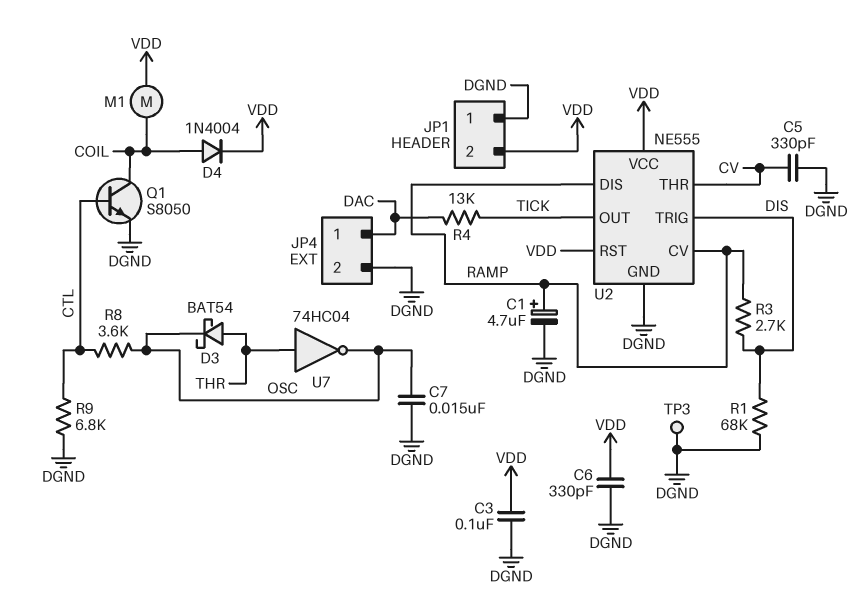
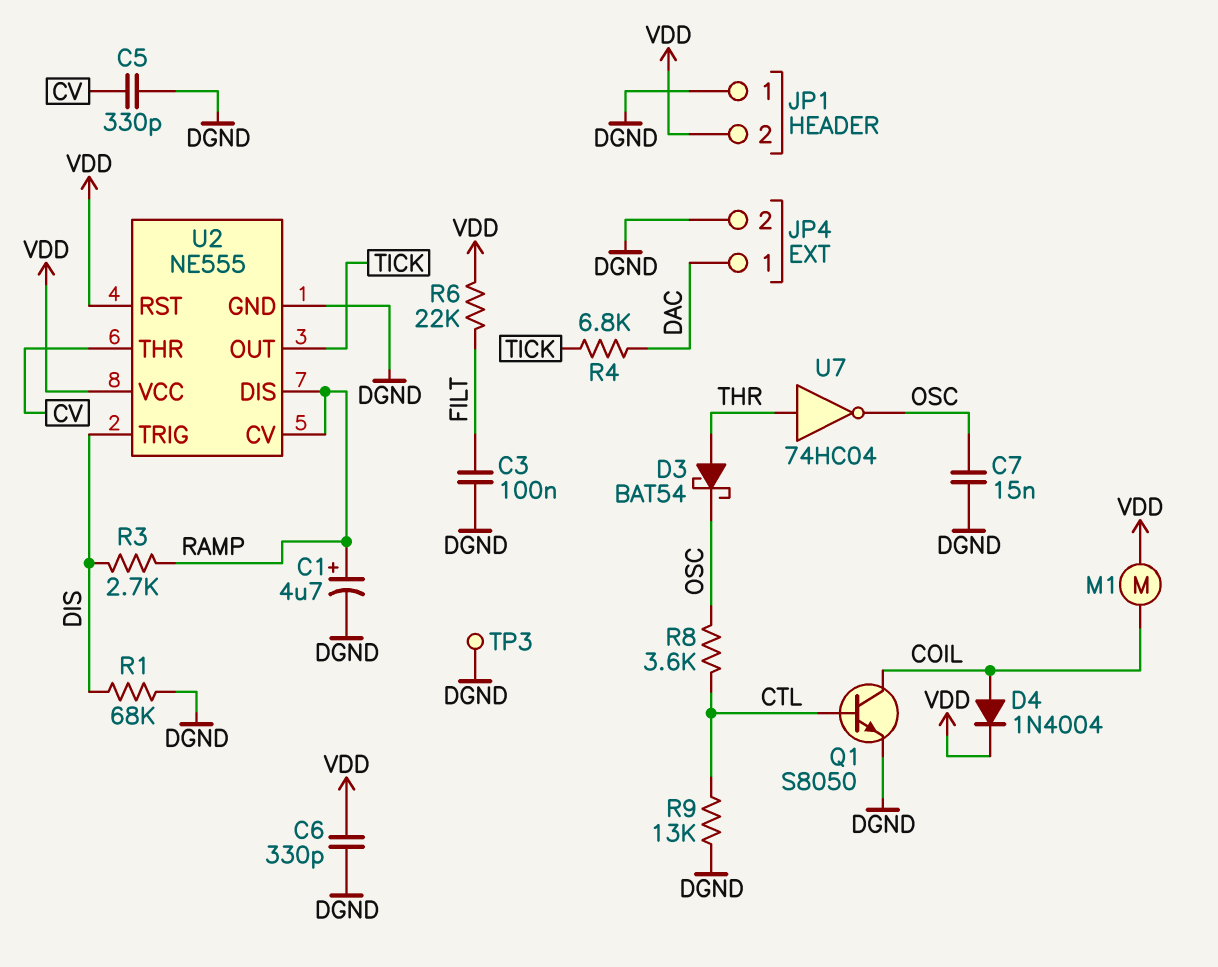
C3: 100nF (DGND, VDD) -> 100nF (DGND, FILT)
R4: 13k (DAC, TICK) -> 6.8k (DAC, TICK)
R6: none -> 22k (FILT, VDD)
R9: 6.8k (CTL, DGND) -> 13k (CTL, DGND)

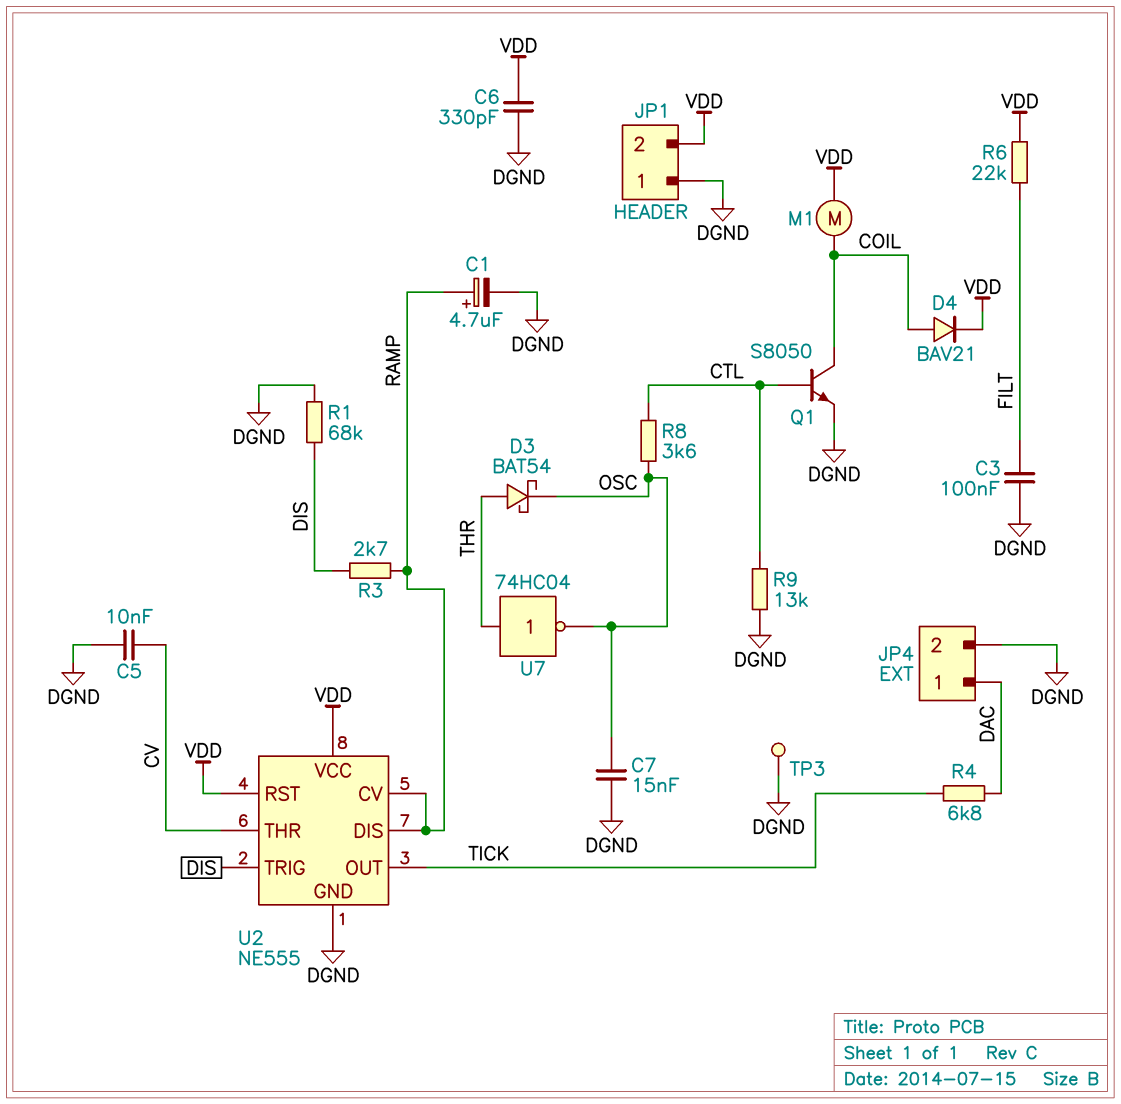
C5: 330pF (CV, DGND) -> 10nF (CV, DGND)
D4: diode 1N4004 (A COIL, K VDD) -> diode BAV21 (A COIL, K VDD)

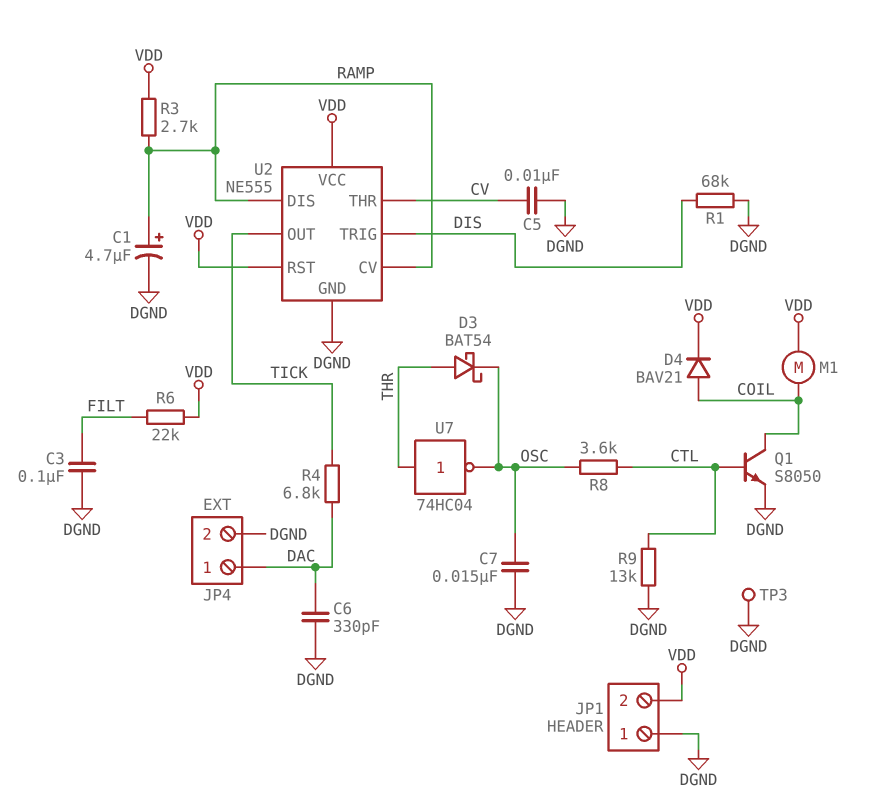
C6: 330pF (DGND, VDD) -> 330pF (DAC, DGND)
R3: 2.7k (DIS, RAMP) -> 2.7k (RAMP, VDD)

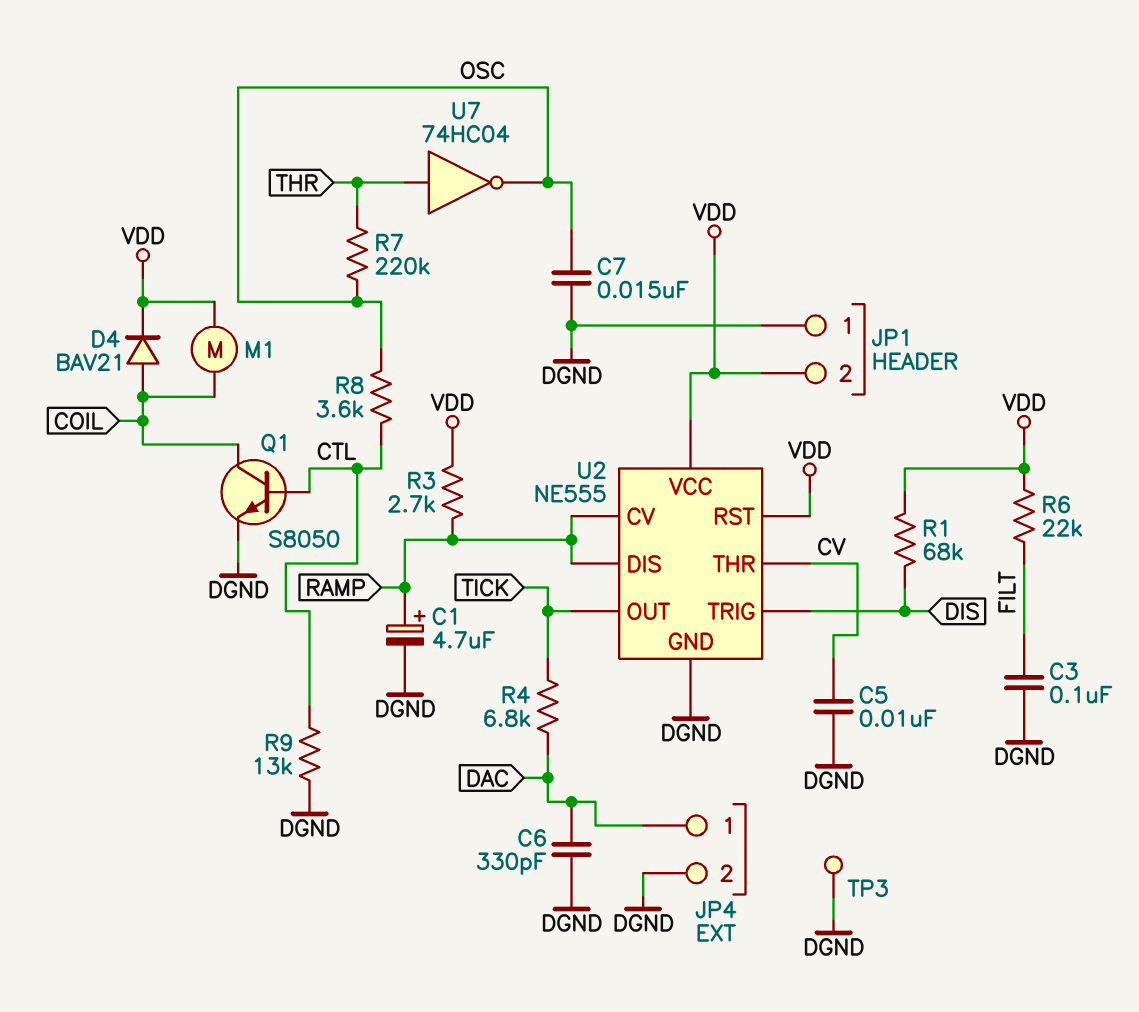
D3: schottky BAT54 (A THR, K OSC) -> none
R1: 68k (DGND, DIS) -> 68k (DIS, VDD)
R7: none -> 220k (OSC, THR)

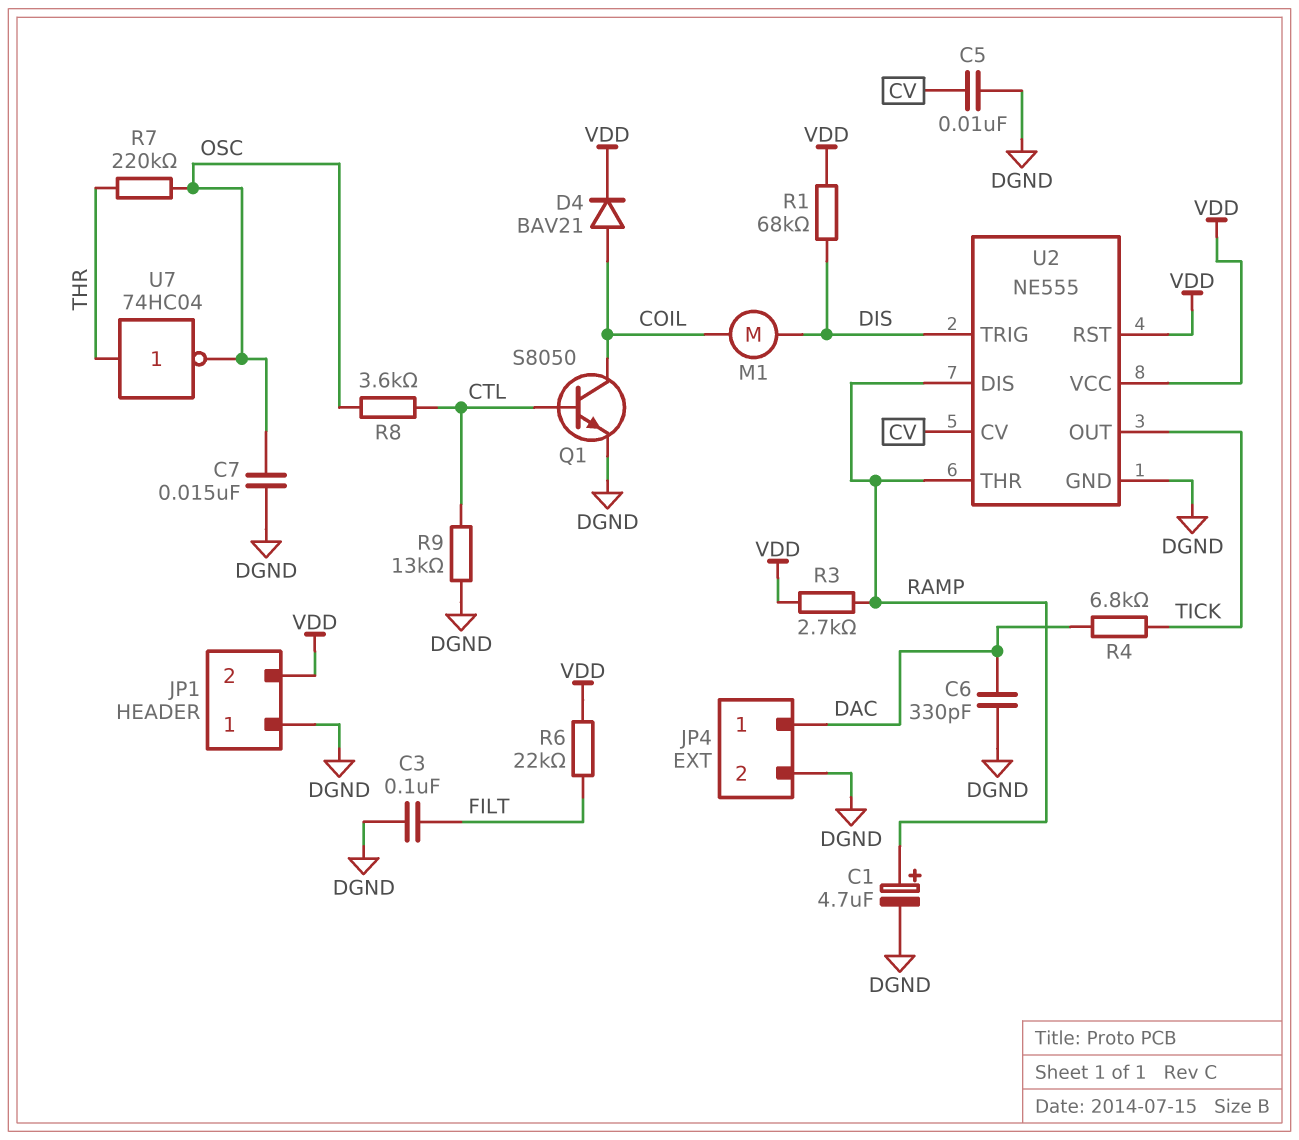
M1: motor (COIL, VDD) -> motor (COIL, DIS)
TP3: test point (DGND) -> none
U2 pin CV: RAMP -> CV
U2 pin THR: CV -> RAMP

